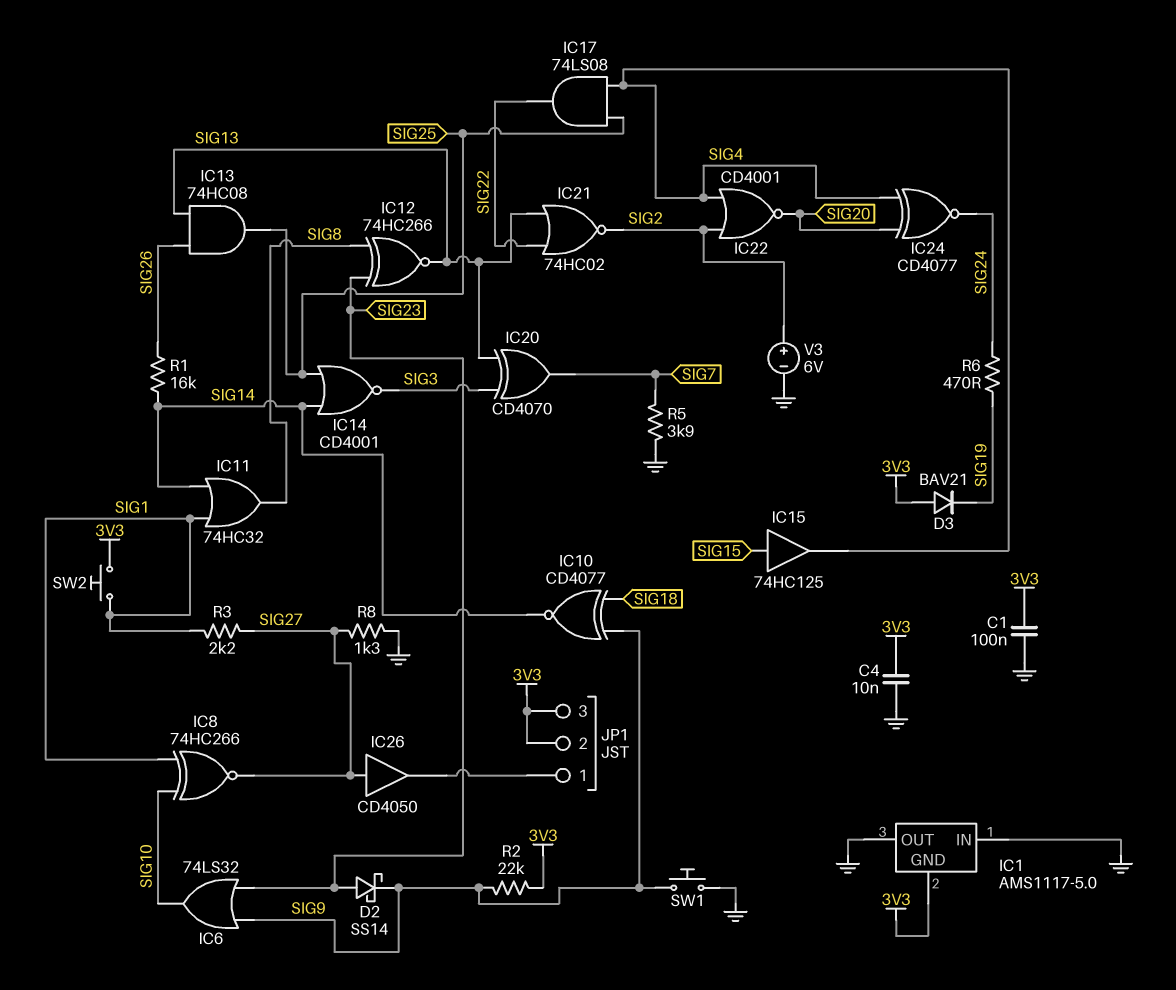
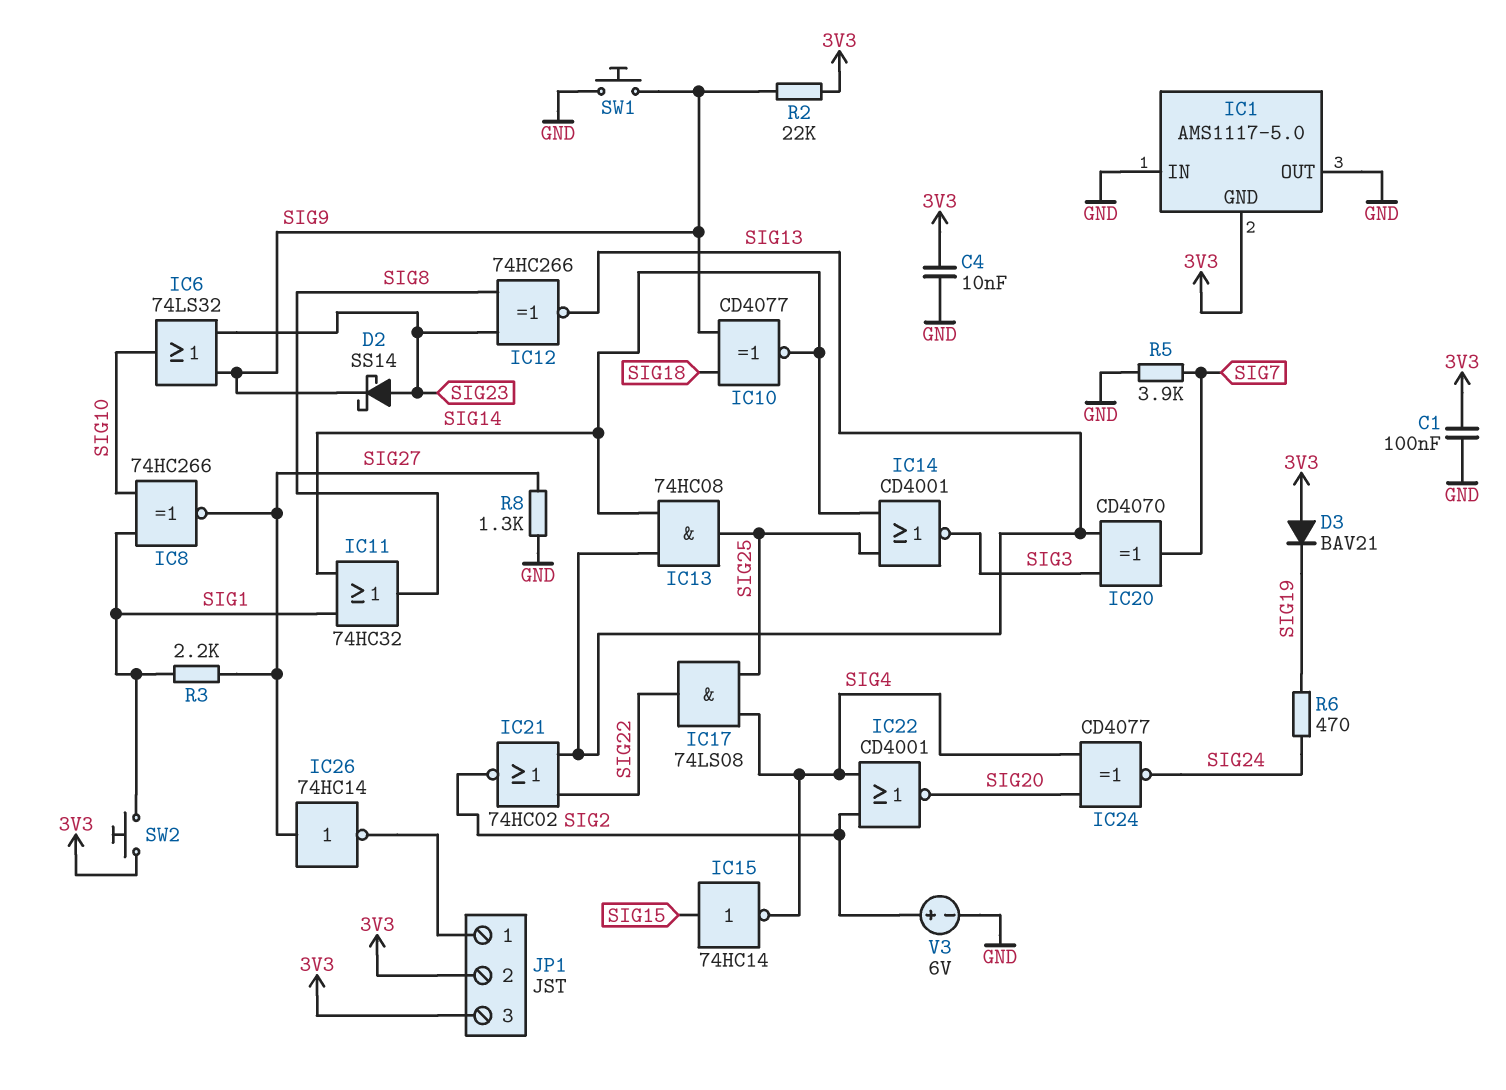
IC13: AND 74HC08 (in SIG13, in SIG26, out SIG25) -> AND 74HC08 (in SIG13, in SIG14, out SIG25)
IC15: buffer 74HC125 (in SIG15, out SIG4) -> NOT 74HC14 (in SIG15, out SIG4)
IC26: buffer CD4050 (in SIG27, out JP1/1) -> NOT 74HC14 (in SIG27, out JP1/1)
R1: 16k (SIG14, SIG26) -> none

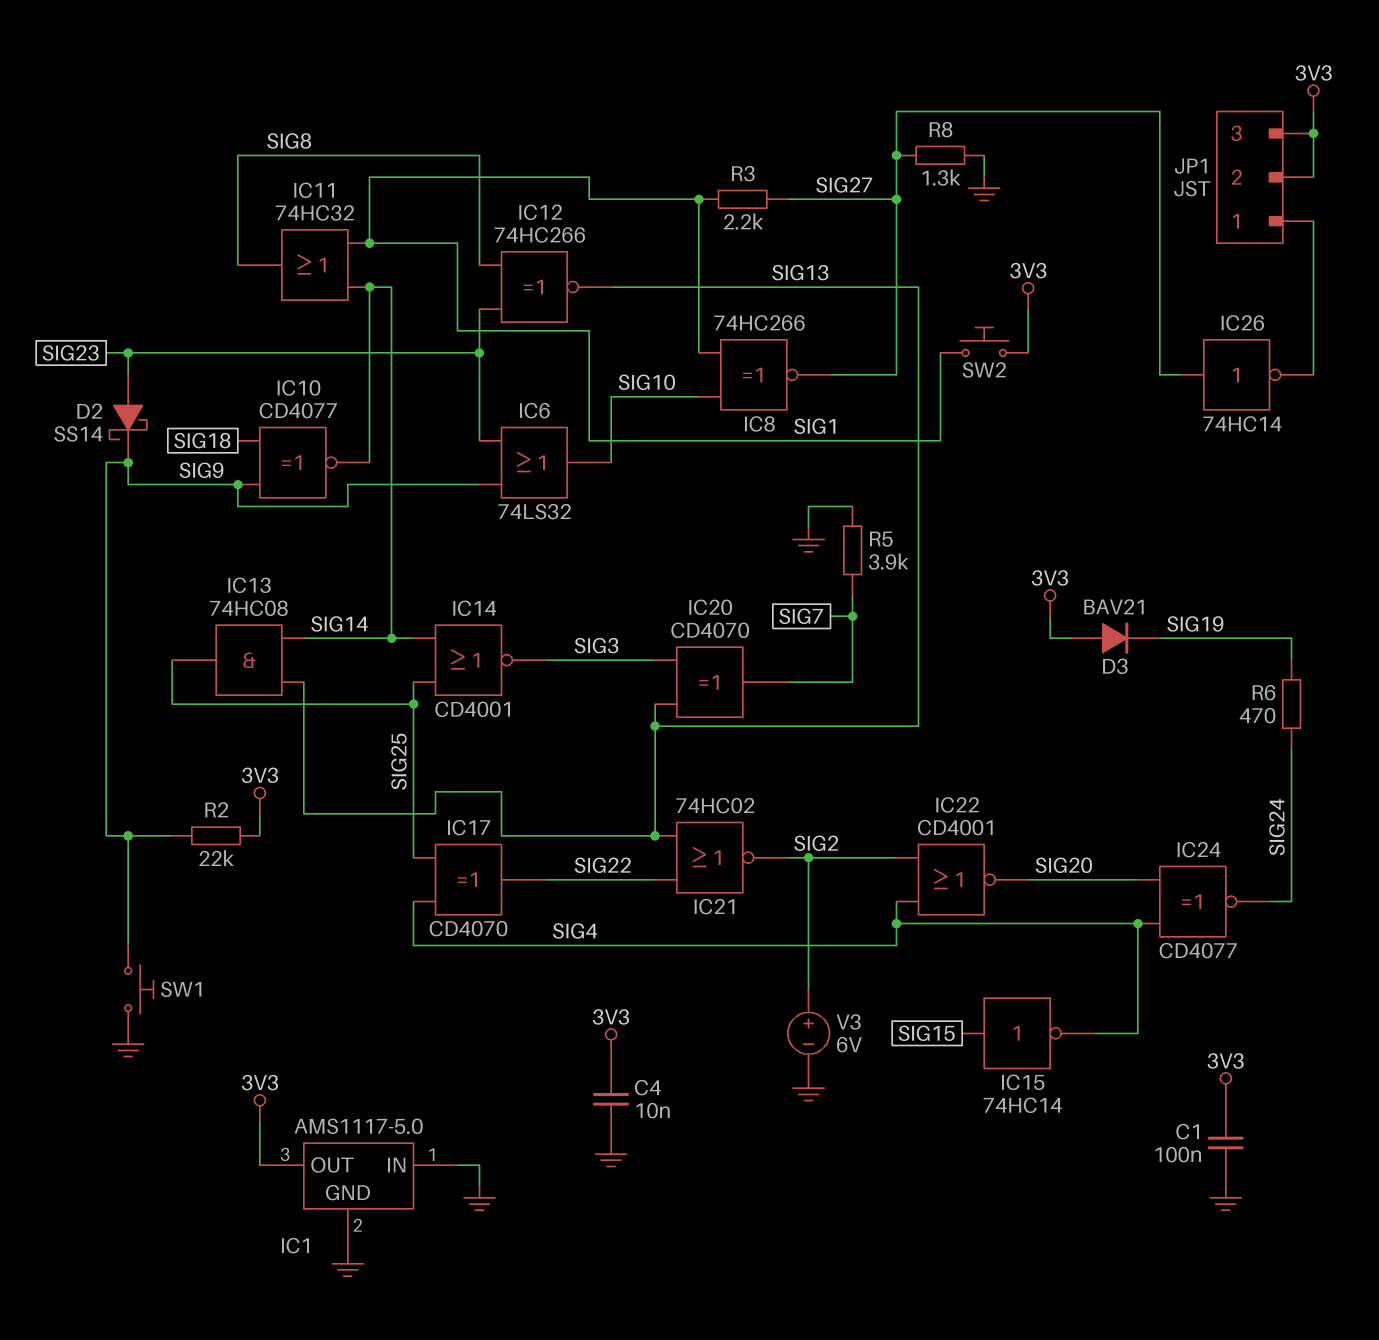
IC1 pin GND: 3V3 -> GND
IC1 pin OUT: GND -> 3V3
IC17: AND 74LS08 (in SIG4, in SIG25, out SIG22) -> XOR CD4070 (in SIG4, in SIG25, out SIG22)

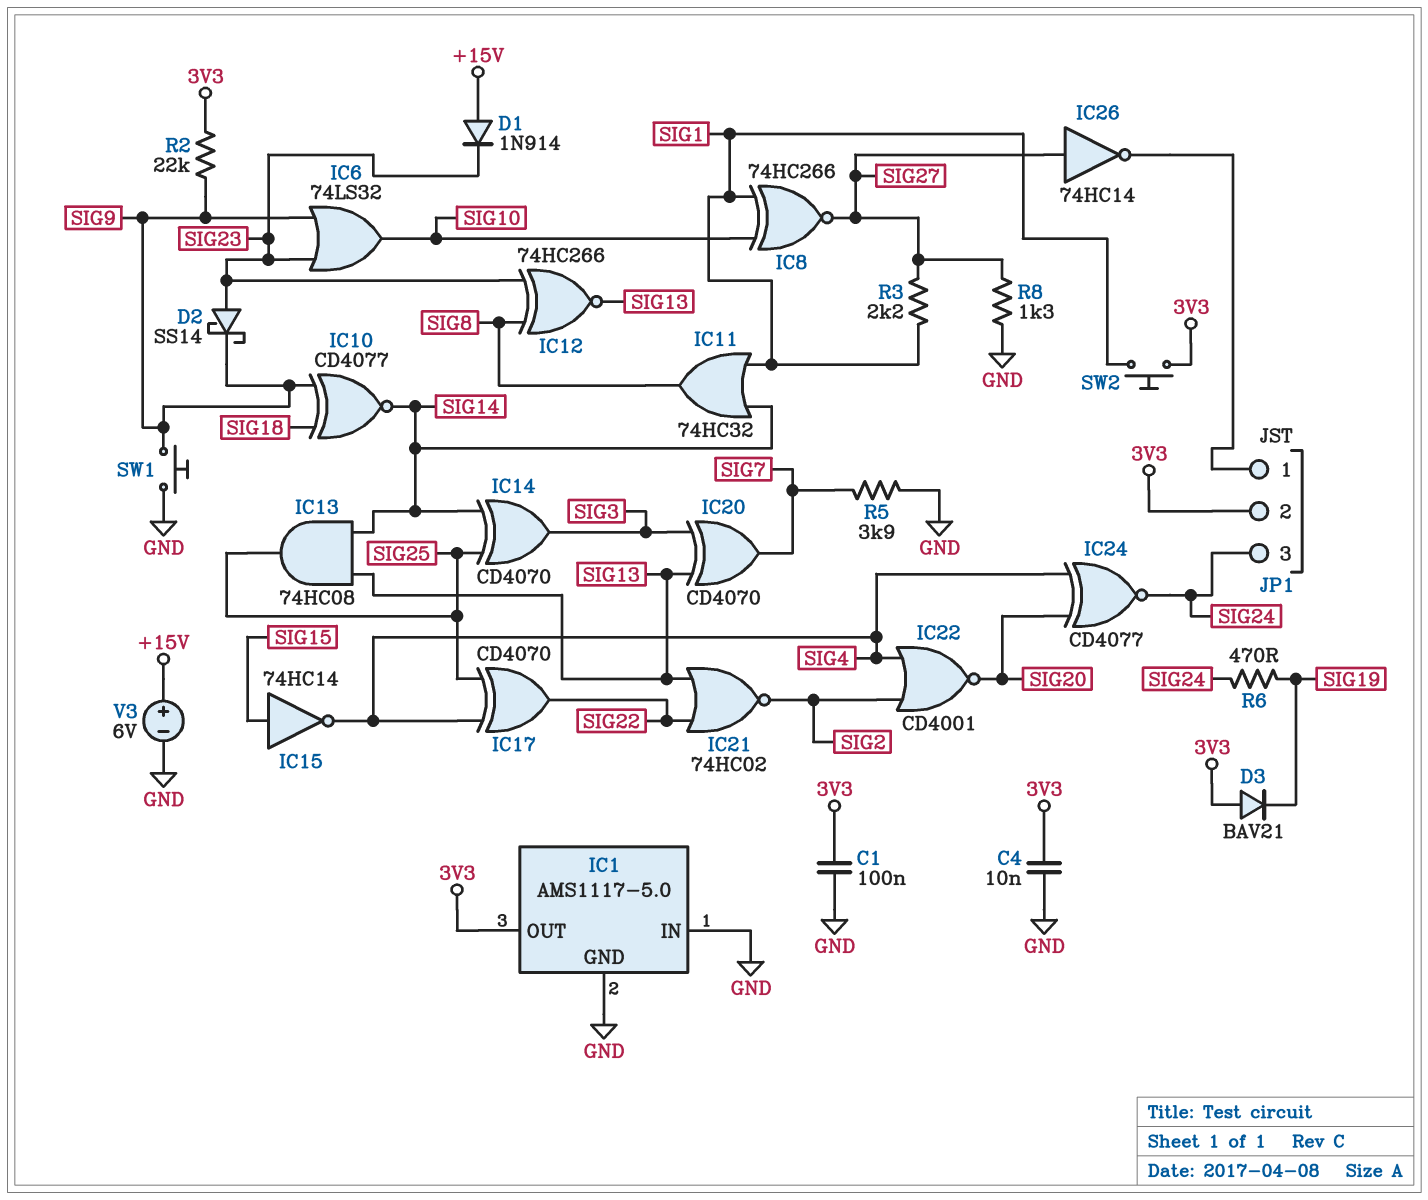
D1: none -> diode 1N914 (A +15V, K SIG23)
IC14: NOR CD4001 (in SIG14, in SIG25, out SIG3) -> XOR CD4070 (in SIG14, in SIG25, out SIG3)
JP1 pin 3: 3V3 -> SIG24
V3: 6V (plus SIG2, minus GND) -> 6V (plus +15V, minus GND)

